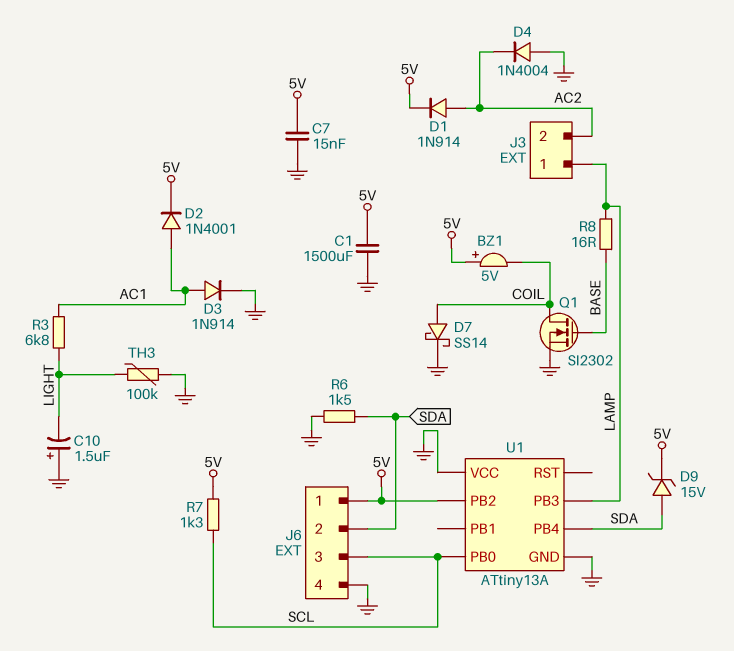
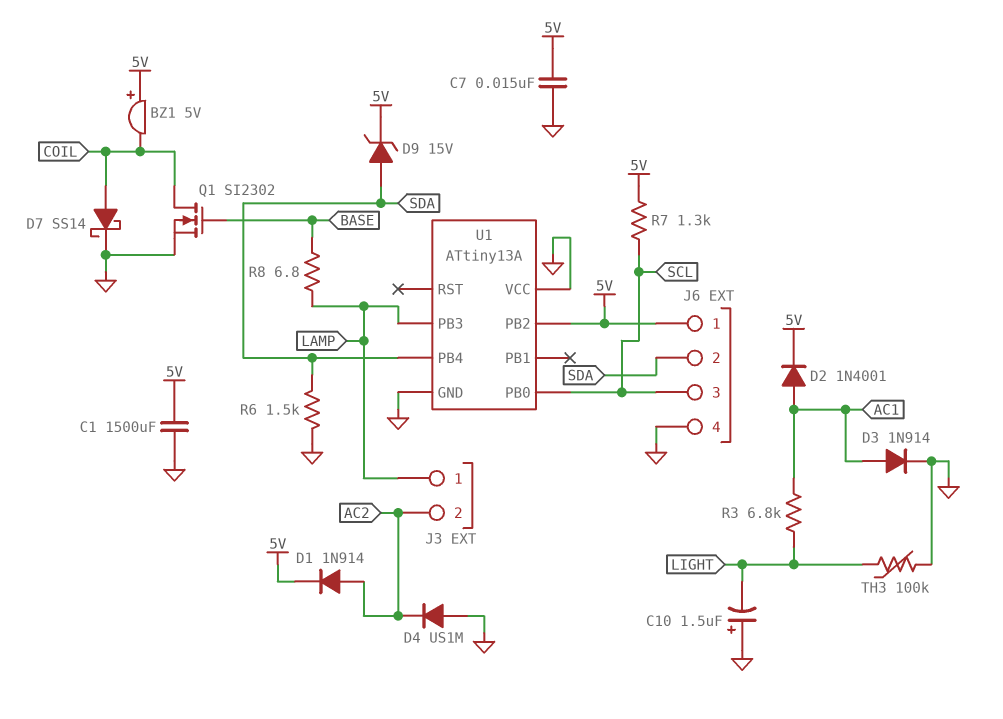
D4: diode 1N4004 (A GND, K AC2) -> diode US1M (A GND, K AC2)
R8: 16 (BASE, LAMP) -> 6.8 (BASE, LAMP)

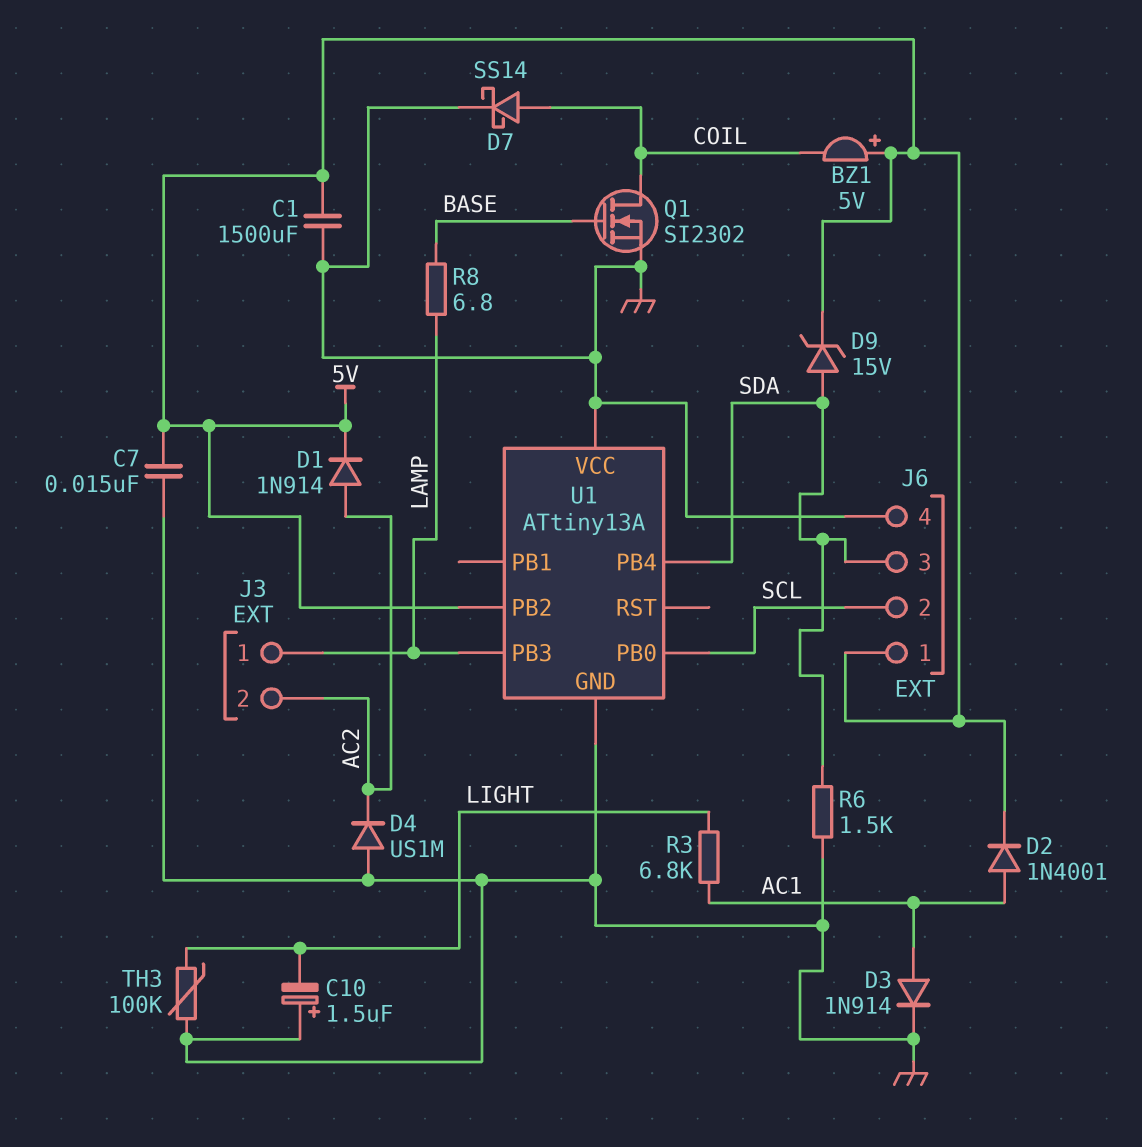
J6 pin 2: SDA -> SCL
J6 pin 3: SCL -> SDA
R7: 1.3k (5V, SCL) -> none

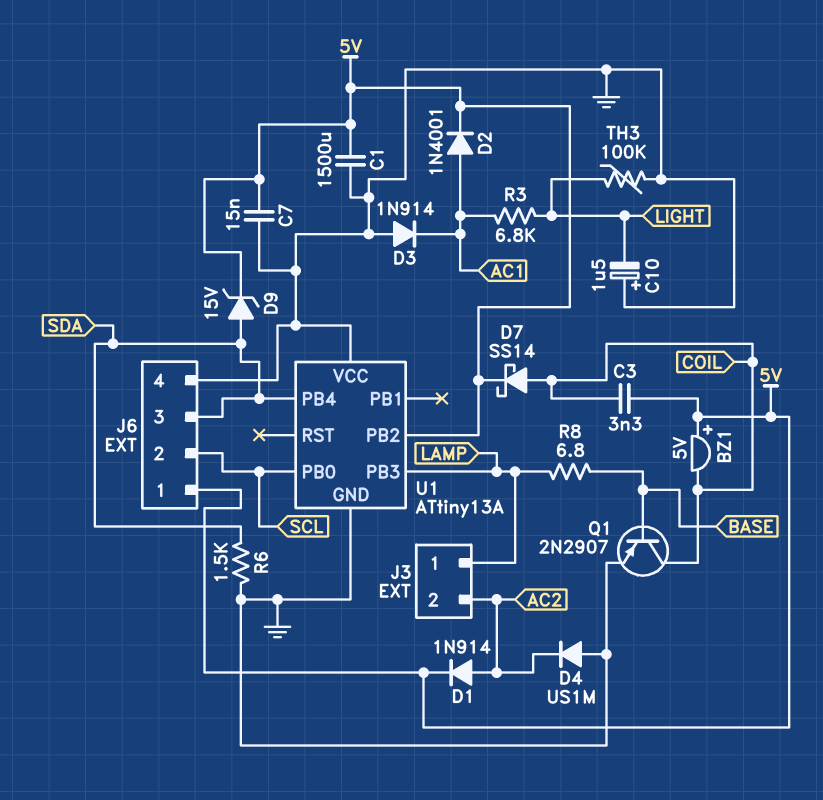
C3: none -> 3.3nF (5V, COIL)
D3: diode 1N914 (A AC1, K GND) -> diode 1N914 (A GND, K AC1)
D7: schottky SS14 (A COIL, K GND) -> schottky SS14 (A COIL, K 5V)
Q1: NMOS SI2302 (G BASE, D COIL, S GND) -> PNP 2N2907 (B BASE, C COIL, E GND)

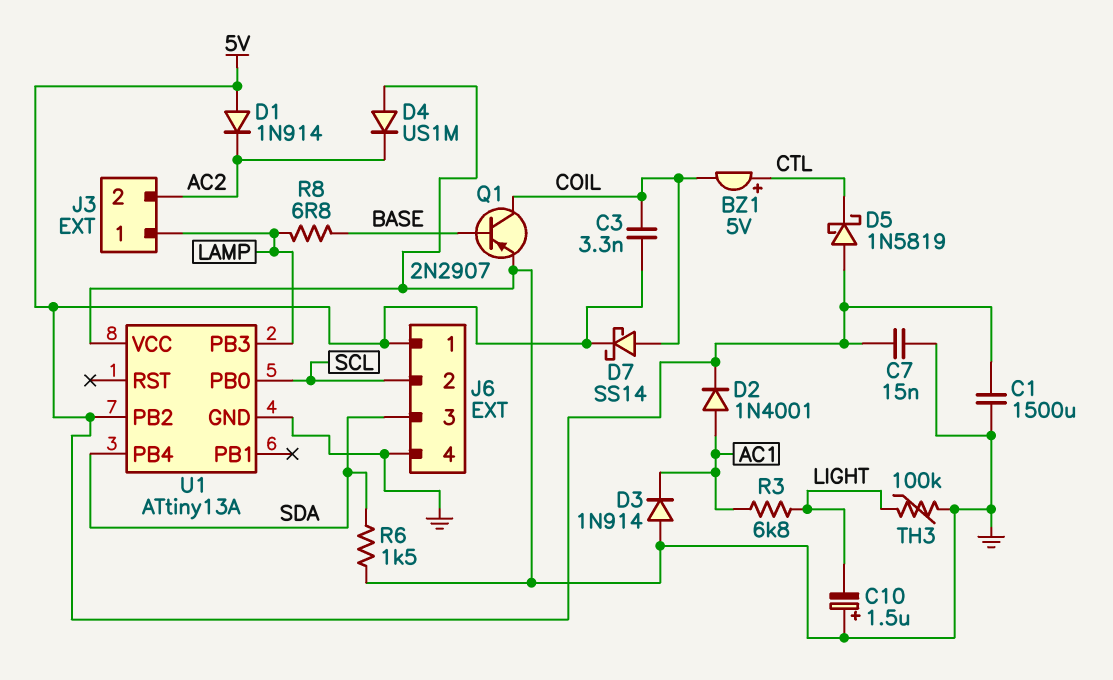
BZ1: buzzer 5V (plus 5V, minus COIL) -> buzzer 5V (plus CTL, minus COIL)
D1: diode 1N914 (A AC2, K 5V) -> diode 1N914 (A 5V, K AC2)
D5: none -> schottky 1N5819 (A 5V, K CTL)
D9: zener 15V (A SDA, K 5V) -> none

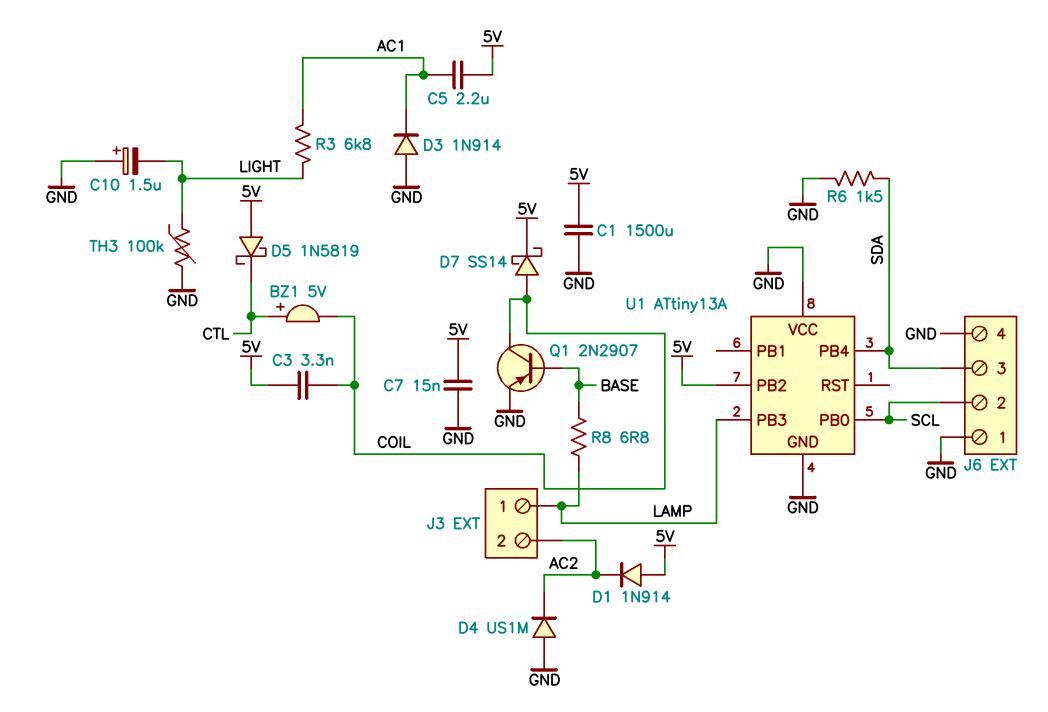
C5: none -> 2.2uF (5V, AC1)
D2: diode 1N4001 (A AC1, K 5V) -> none
J6 pin 1: 5V -> GND

